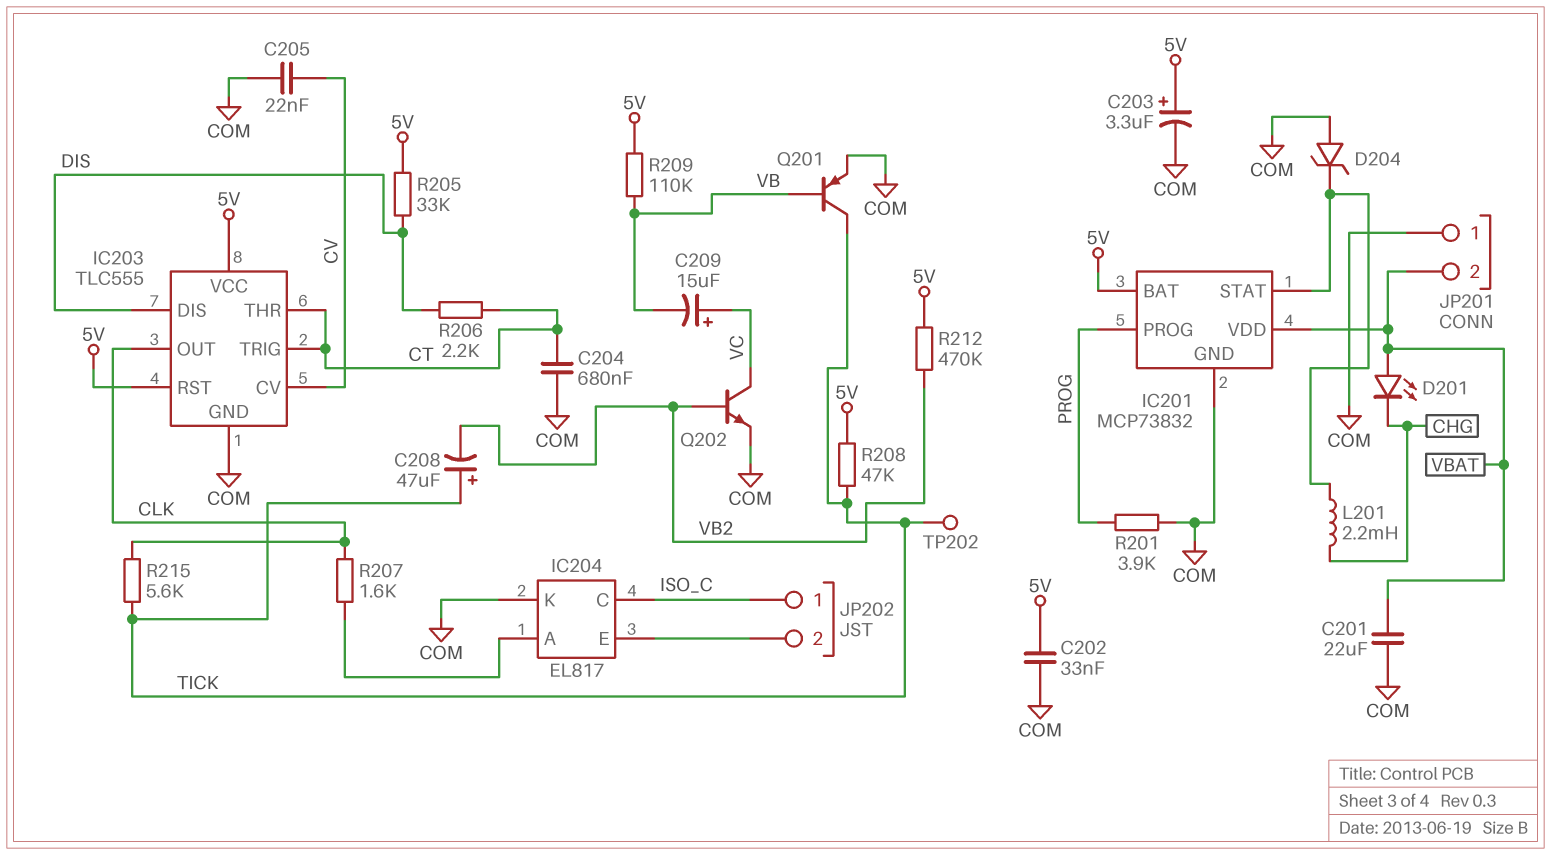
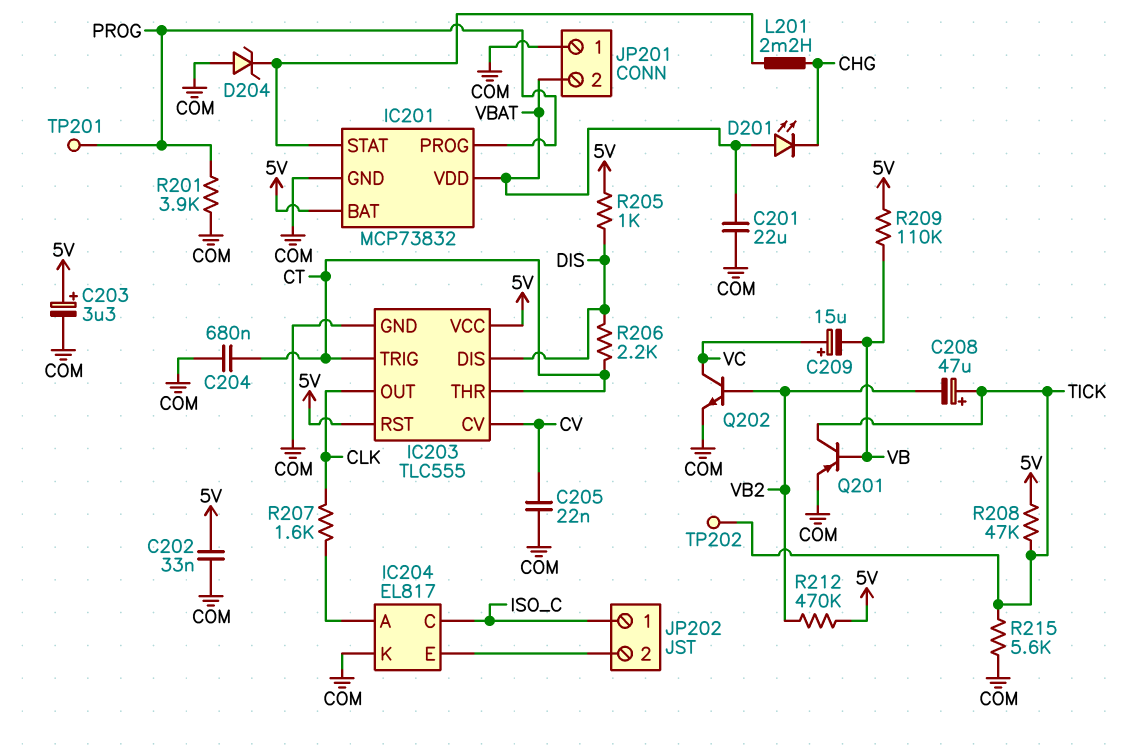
R205: 33k (5V, DIS) -> 1k (5V, DIS)
R215: 5.6k (CLK, TICK) -> 5.6k (COM, TICK)
TP201: none -> test point (PROG)

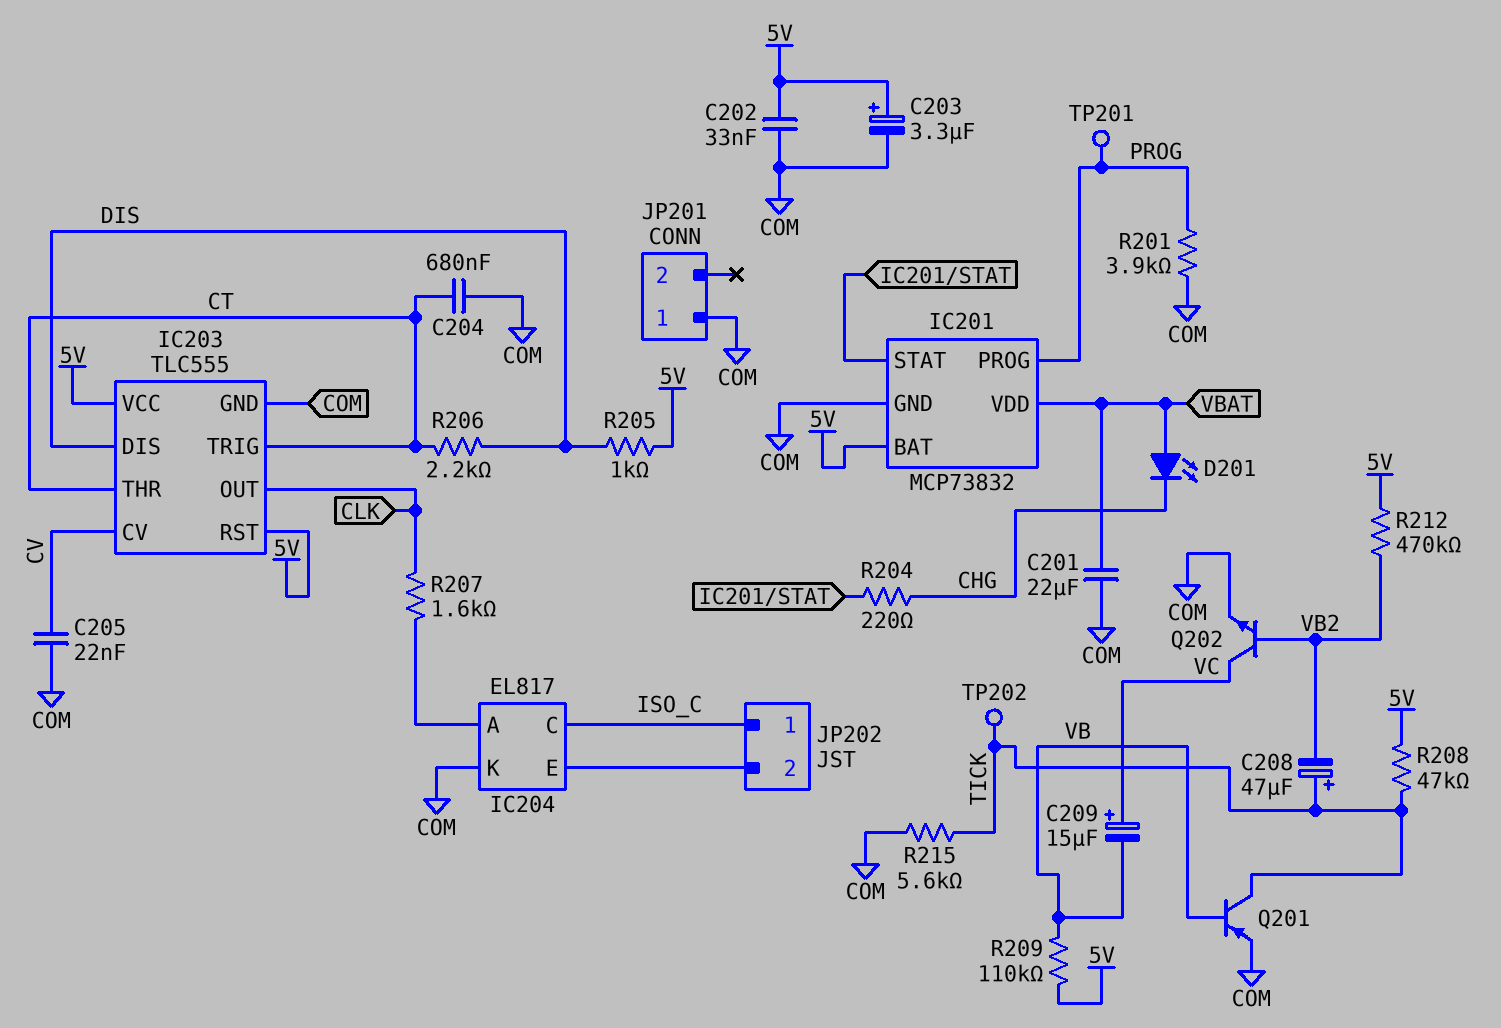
D204: zener (A COM, K IC201/STAT) -> none
JP201 pin 2: VBAT -> none
L201: 2.2mH (CHG, IC201/STAT) -> none
R204: none -> 220 (CHG, IC201/STAT)

